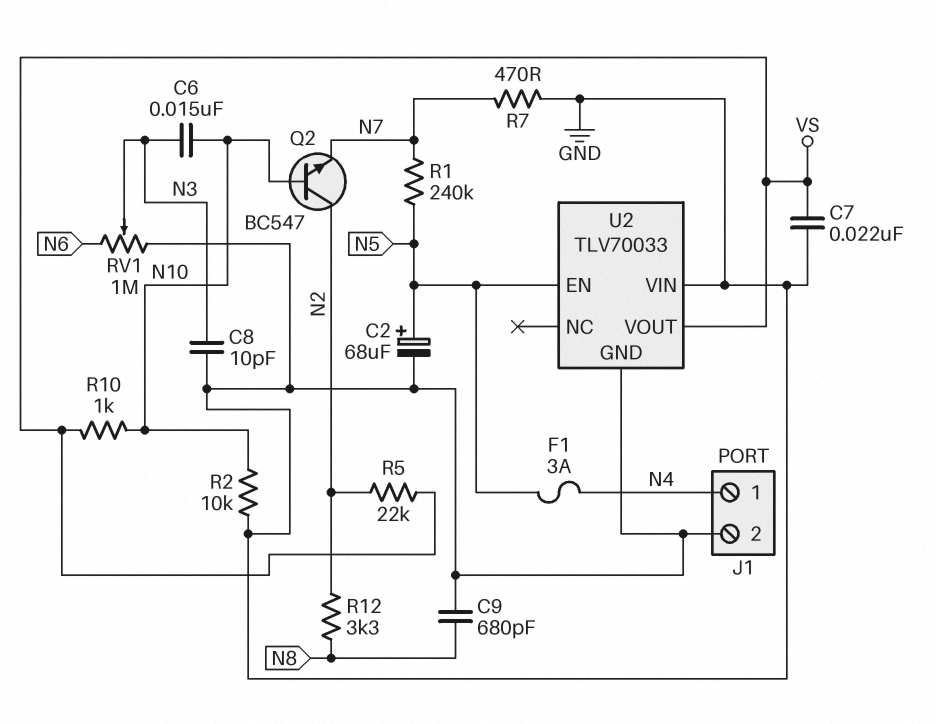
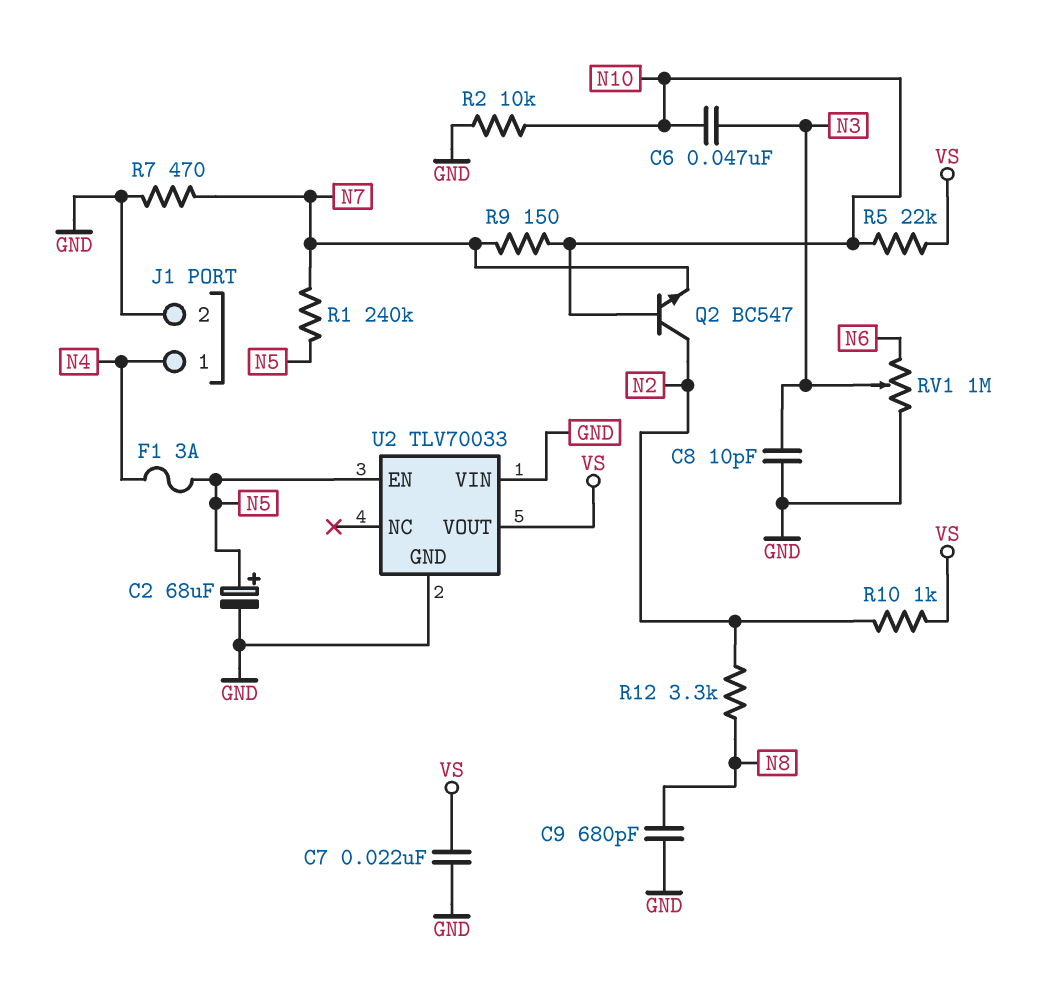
C6: 15nF (N3, N10) -> 47nF (N3, N10)
R5: 22k (N2, VS) -> 22k (N10, VS)
R9: none -> 150 (N7, N10)
R10: 1k (N10, VS) -> 1k (N2, VS)

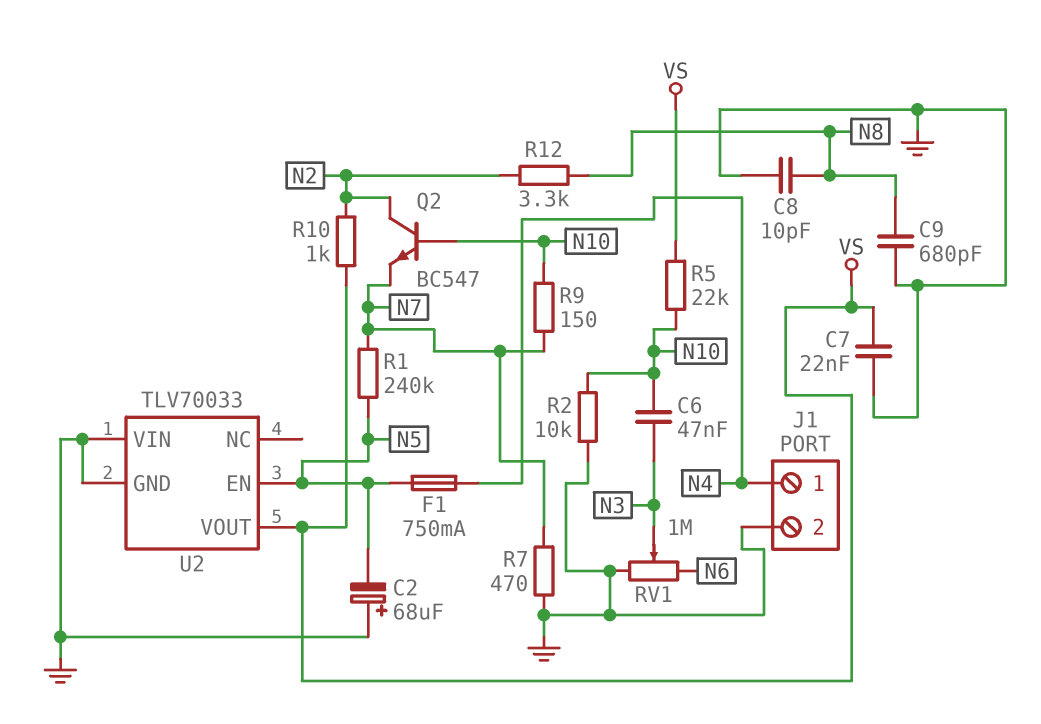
C2: 68uF (plus N5, minus GND) -> 68uF (plus GND, minus N5)
C8: 10pF (GND, N3) -> 10pF (GND, N8)
F1: 3A (N4, N5) -> 750mA (N4, N5)

